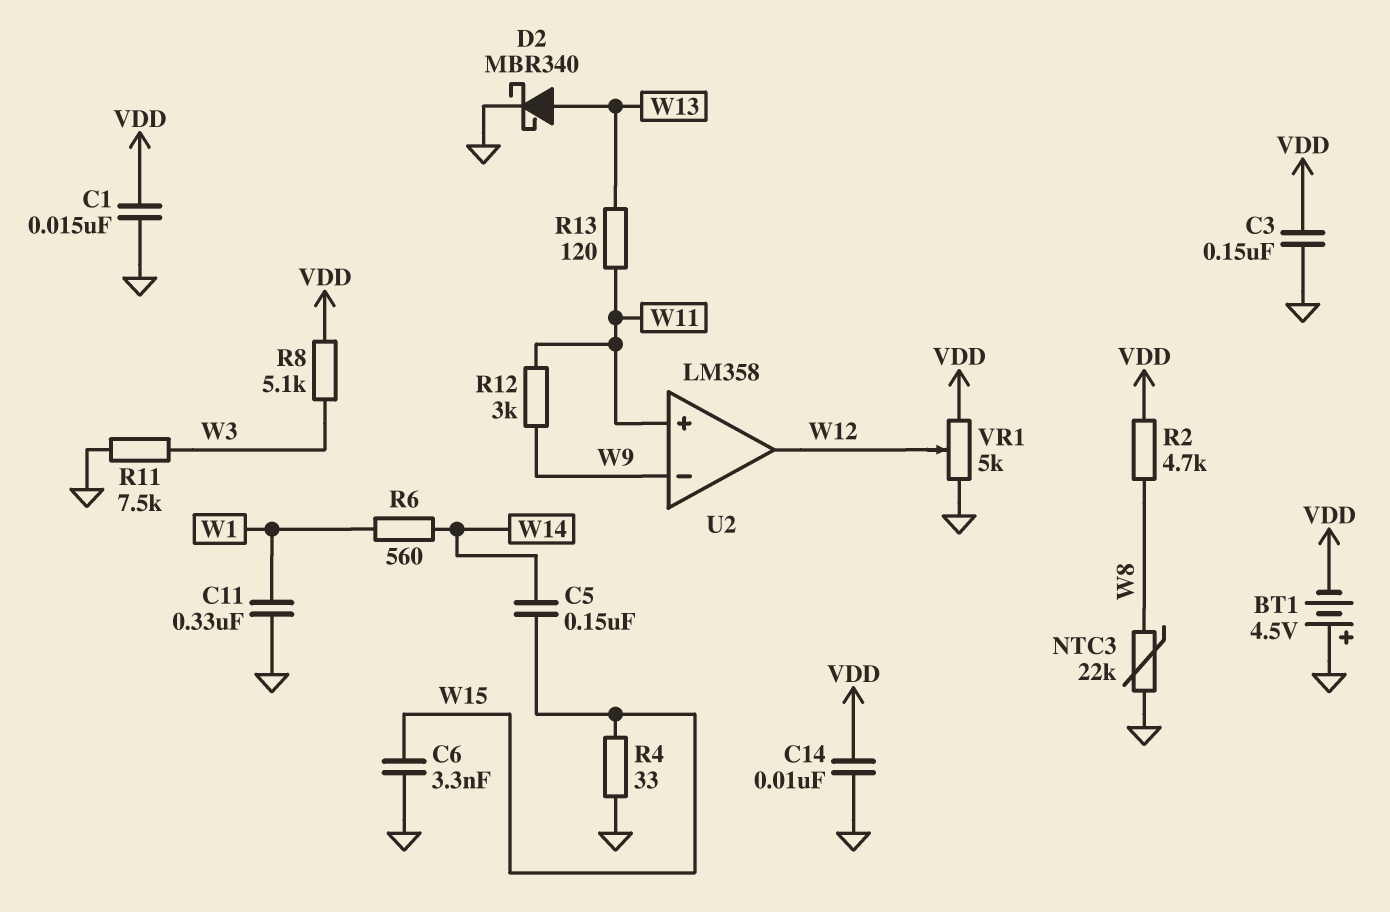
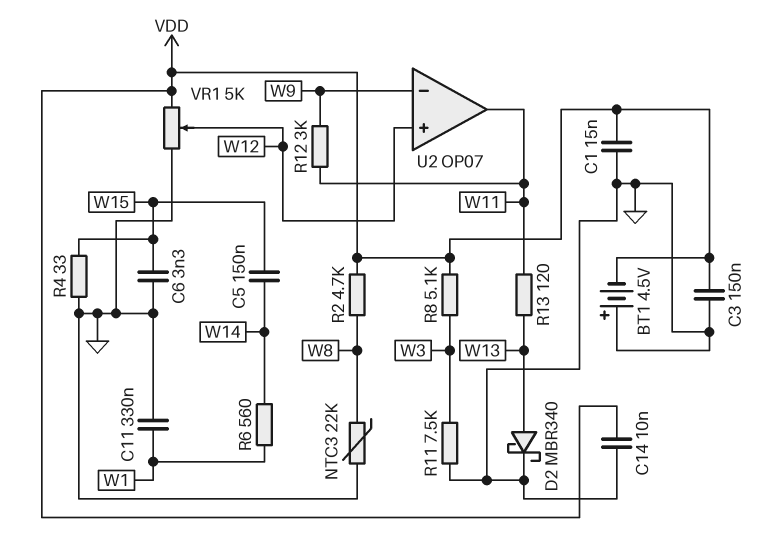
U2: LM358 -> OP07
U2 pin in+: W11 -> W12
U2 pin out: W12 -> W11

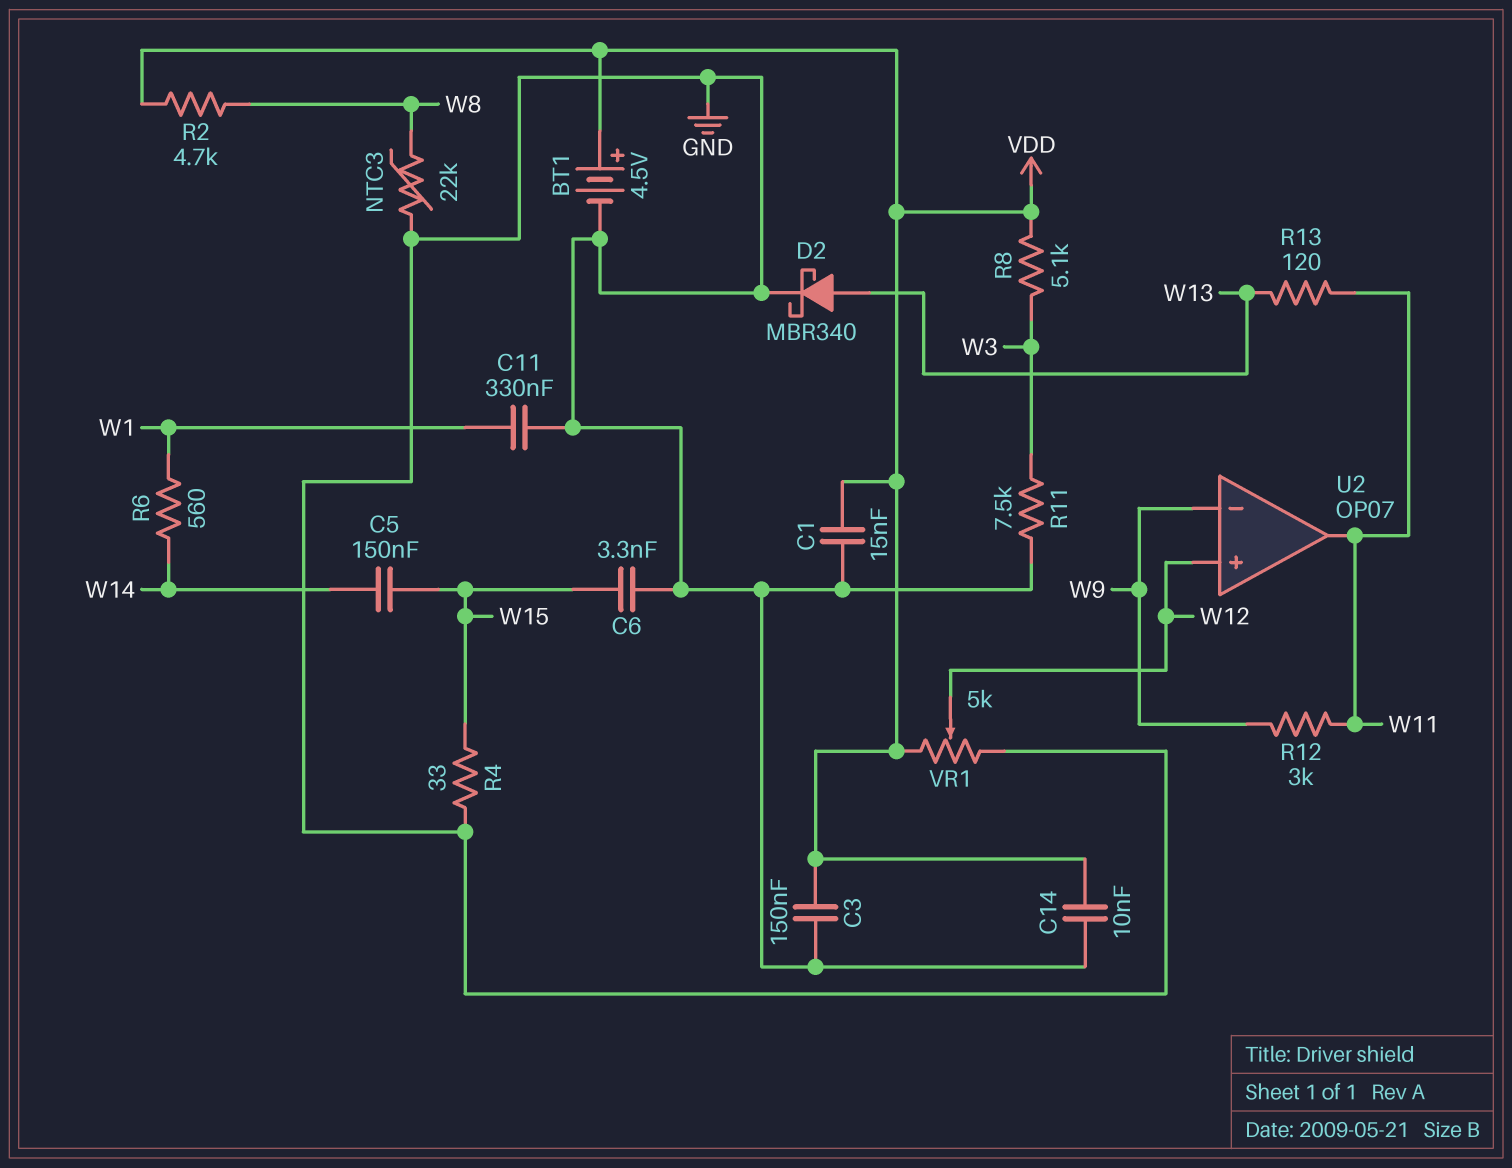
BT1: 4.5V (plus GND, minus VDD) -> 4.5V (plus VDD, minus GND)

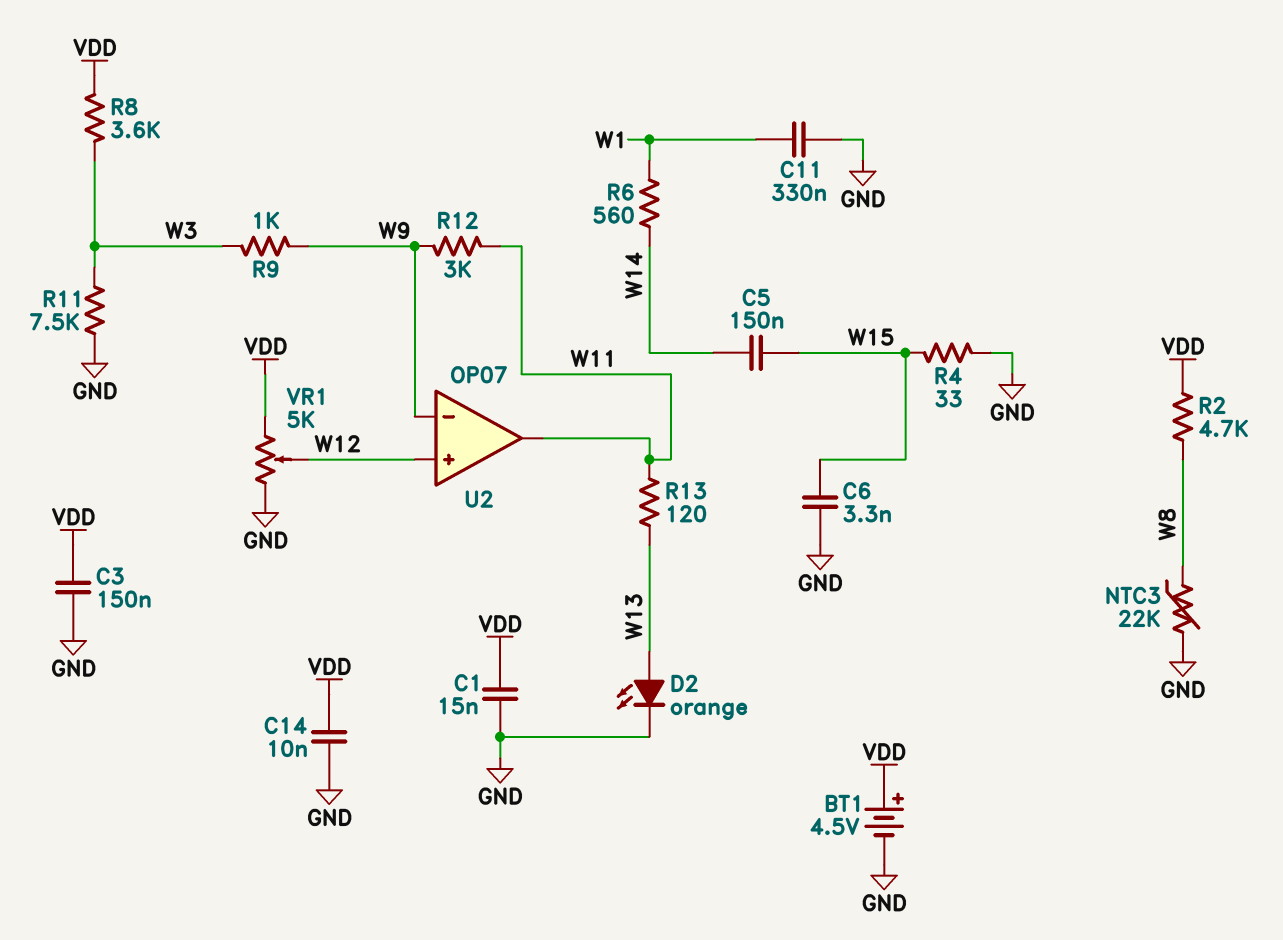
D2: schottky MBR340 (A W13, K GND) -> LED orange (A W13, K GND)
R8: 5.1k (VDD, W3) -> 3.6k (VDD, W3)
R9: none -> 1k (W3, W9)

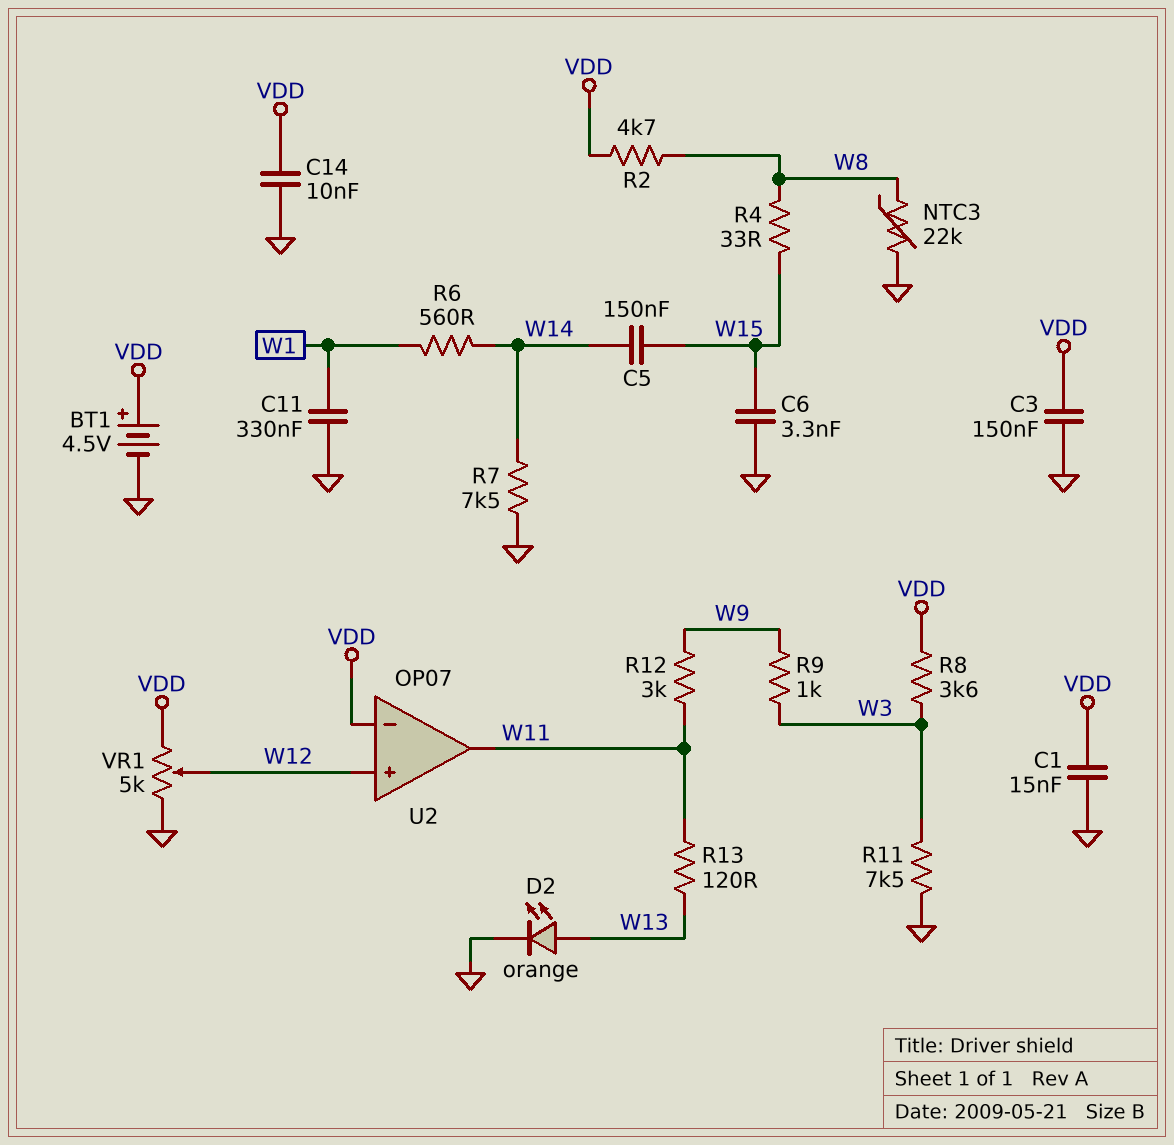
R4: 33 (GND, W15) -> 33 (W8, W15)
R7: none -> 7.5k (GND, W14)
U2 pin in-: W9 -> VDD

